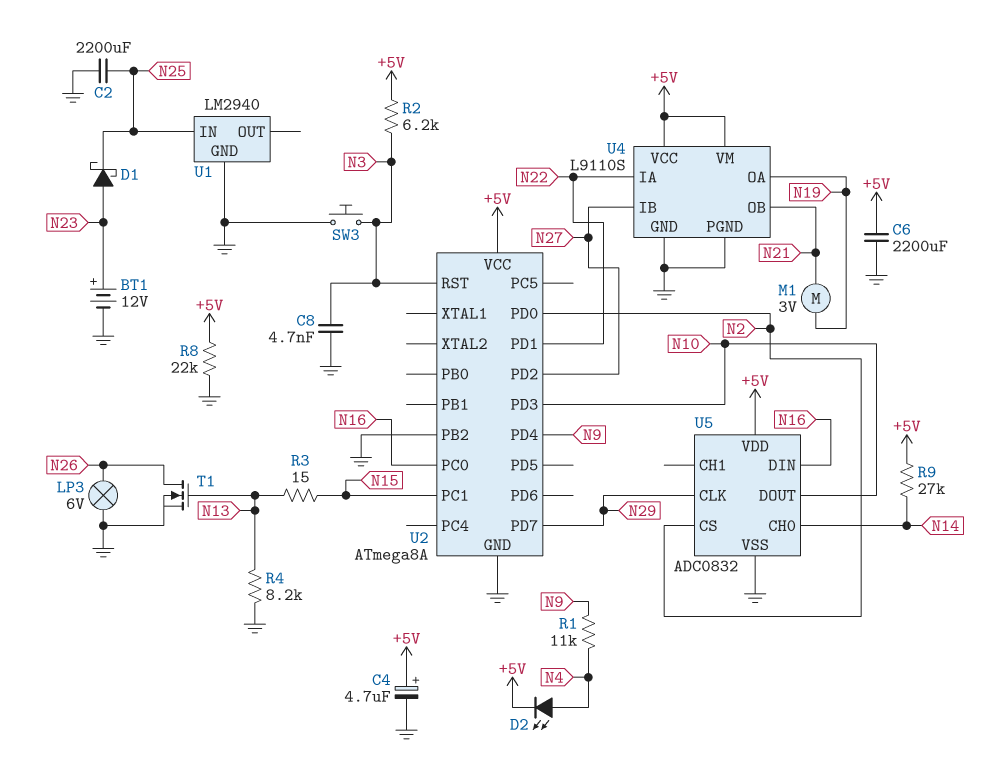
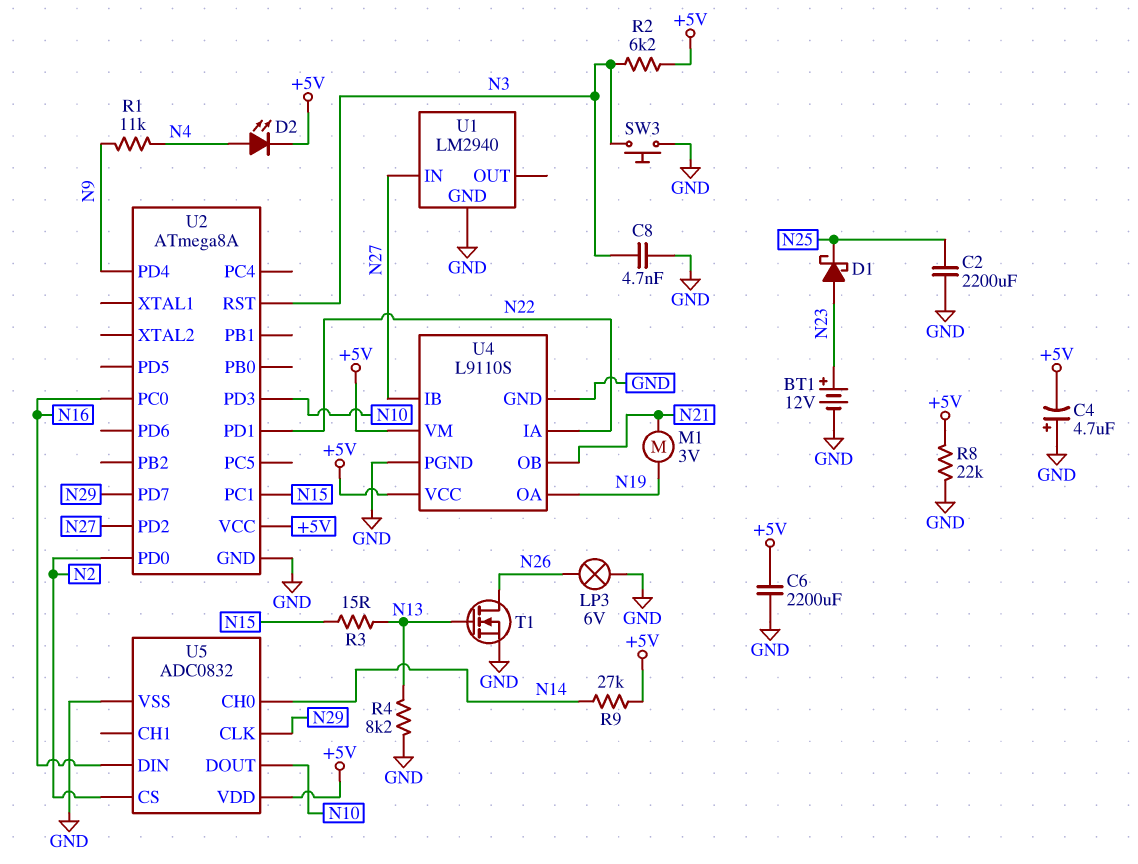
C4: 4.7uF (plus +5V, minus GND) -> 4.7uF (plus GND, minus +5V)
U1 pin IN: N25 -> N27
U2 pin PB2: GND -> none

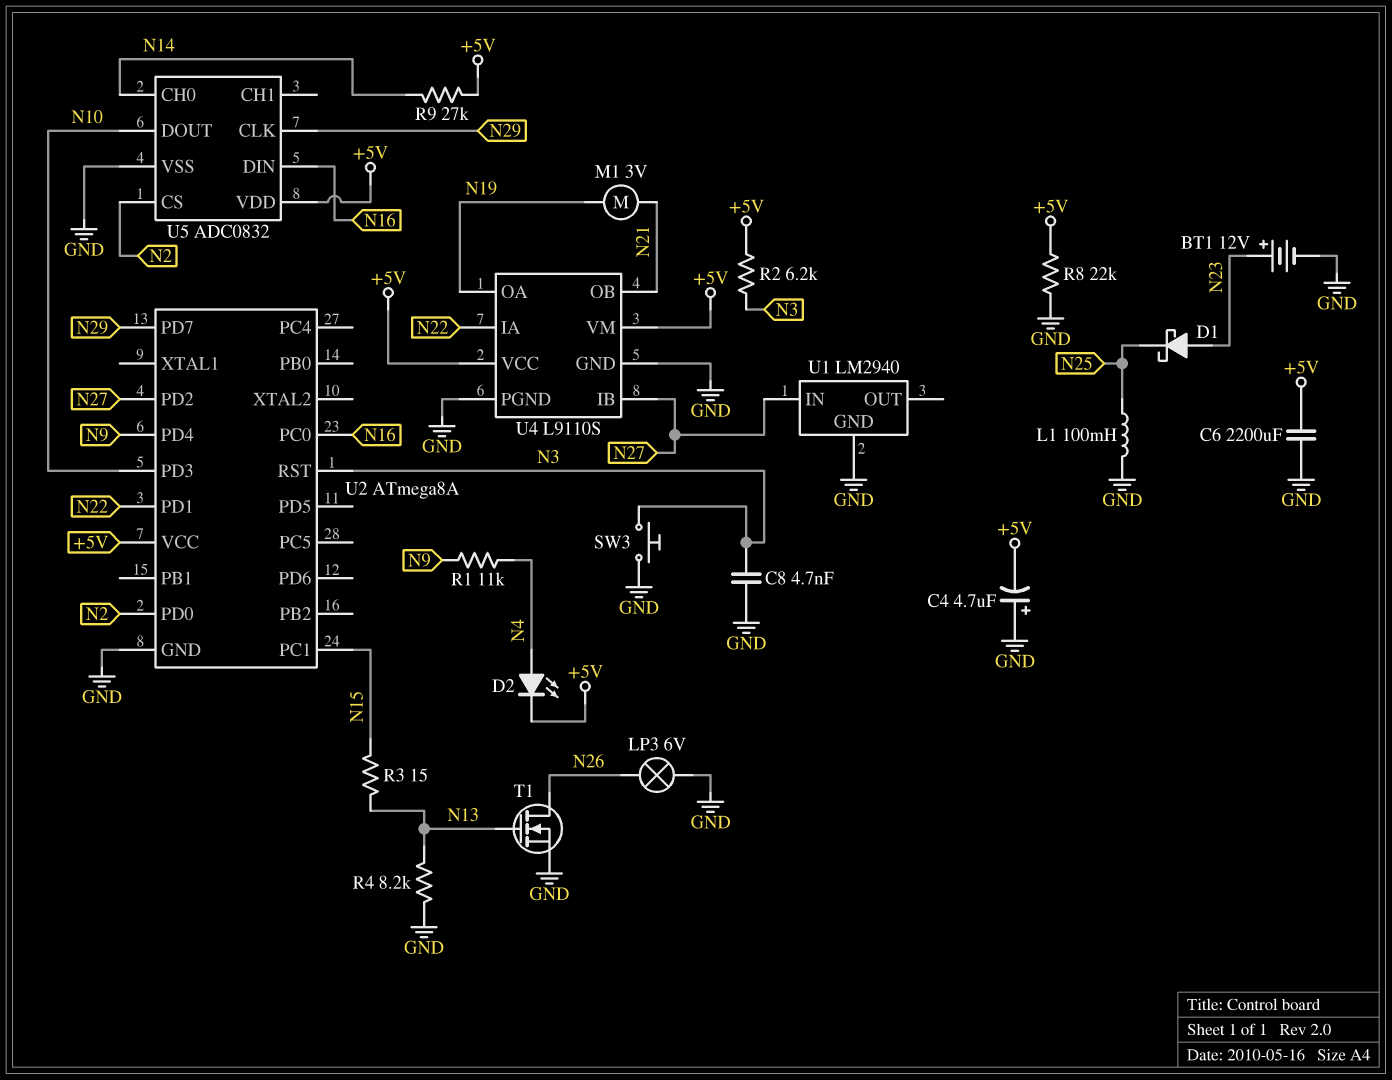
C2: 2200uF (GND, N25) -> none
L1: none -> 100mH (GND, N25)

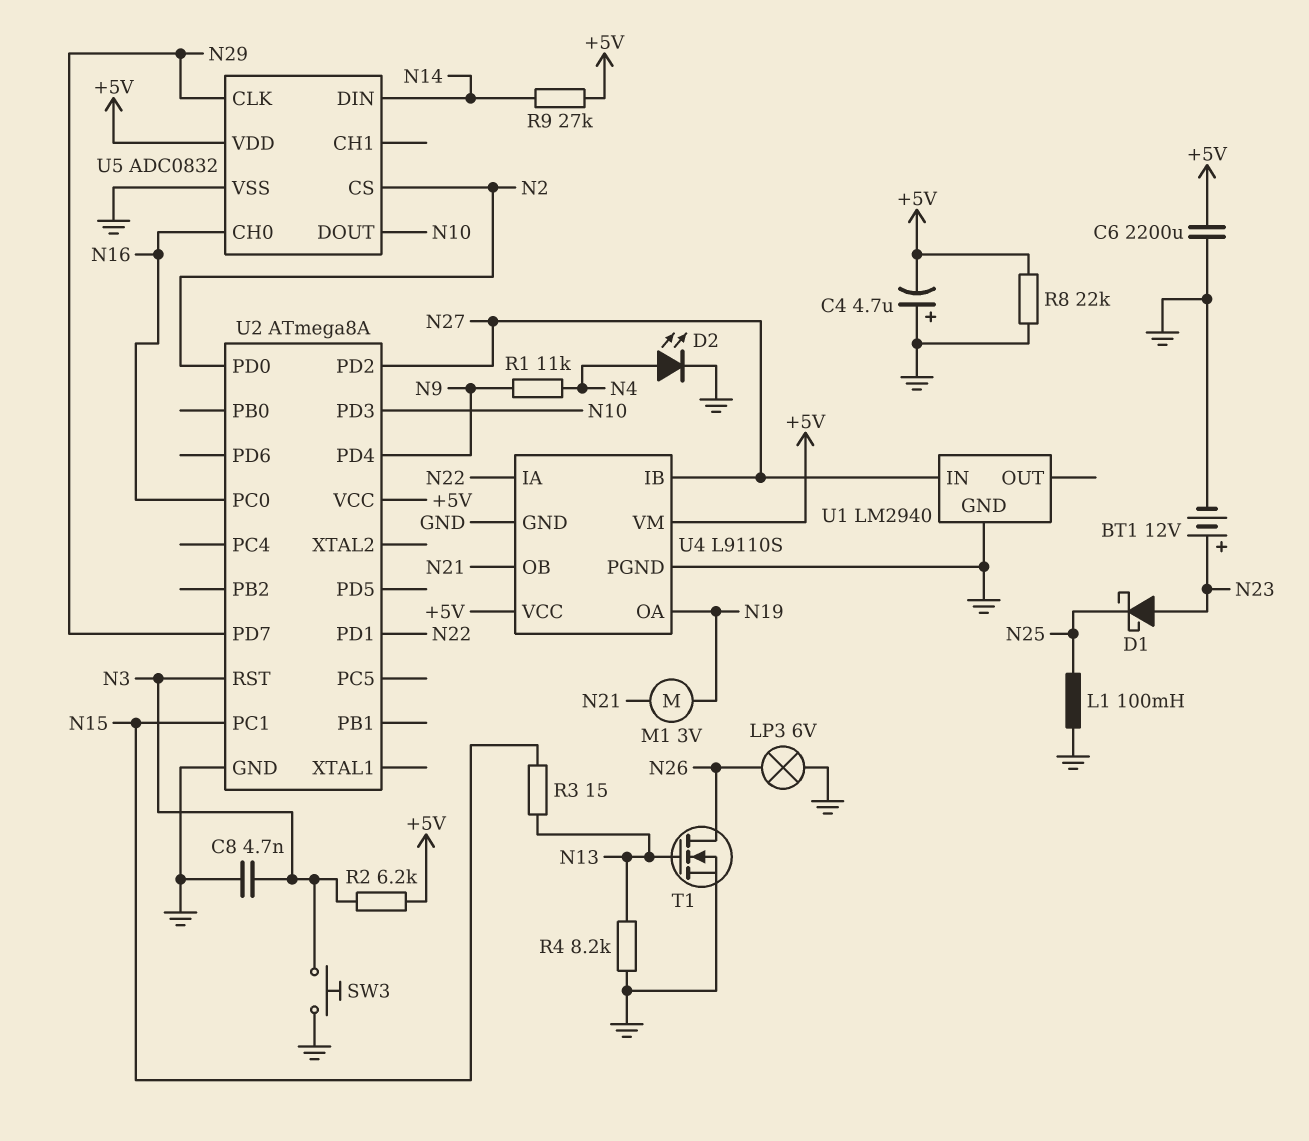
D2: LED (A N4, K +5V) -> LED (A N4, K GND)
U5 pin CH0: N14 -> N16
U5 pin DIN: N16 -> N14

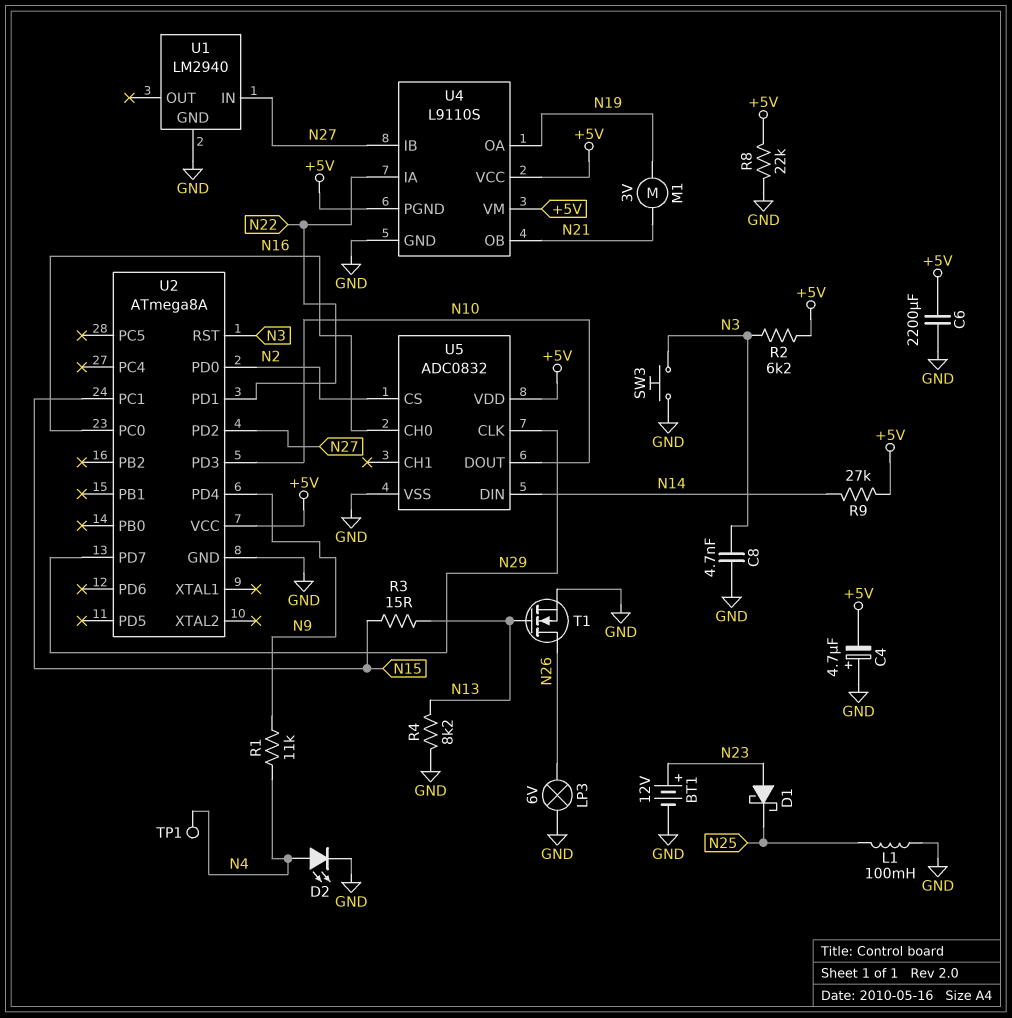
TP1: none -> test point (N4)
U4 pin PGND: GND -> +5V

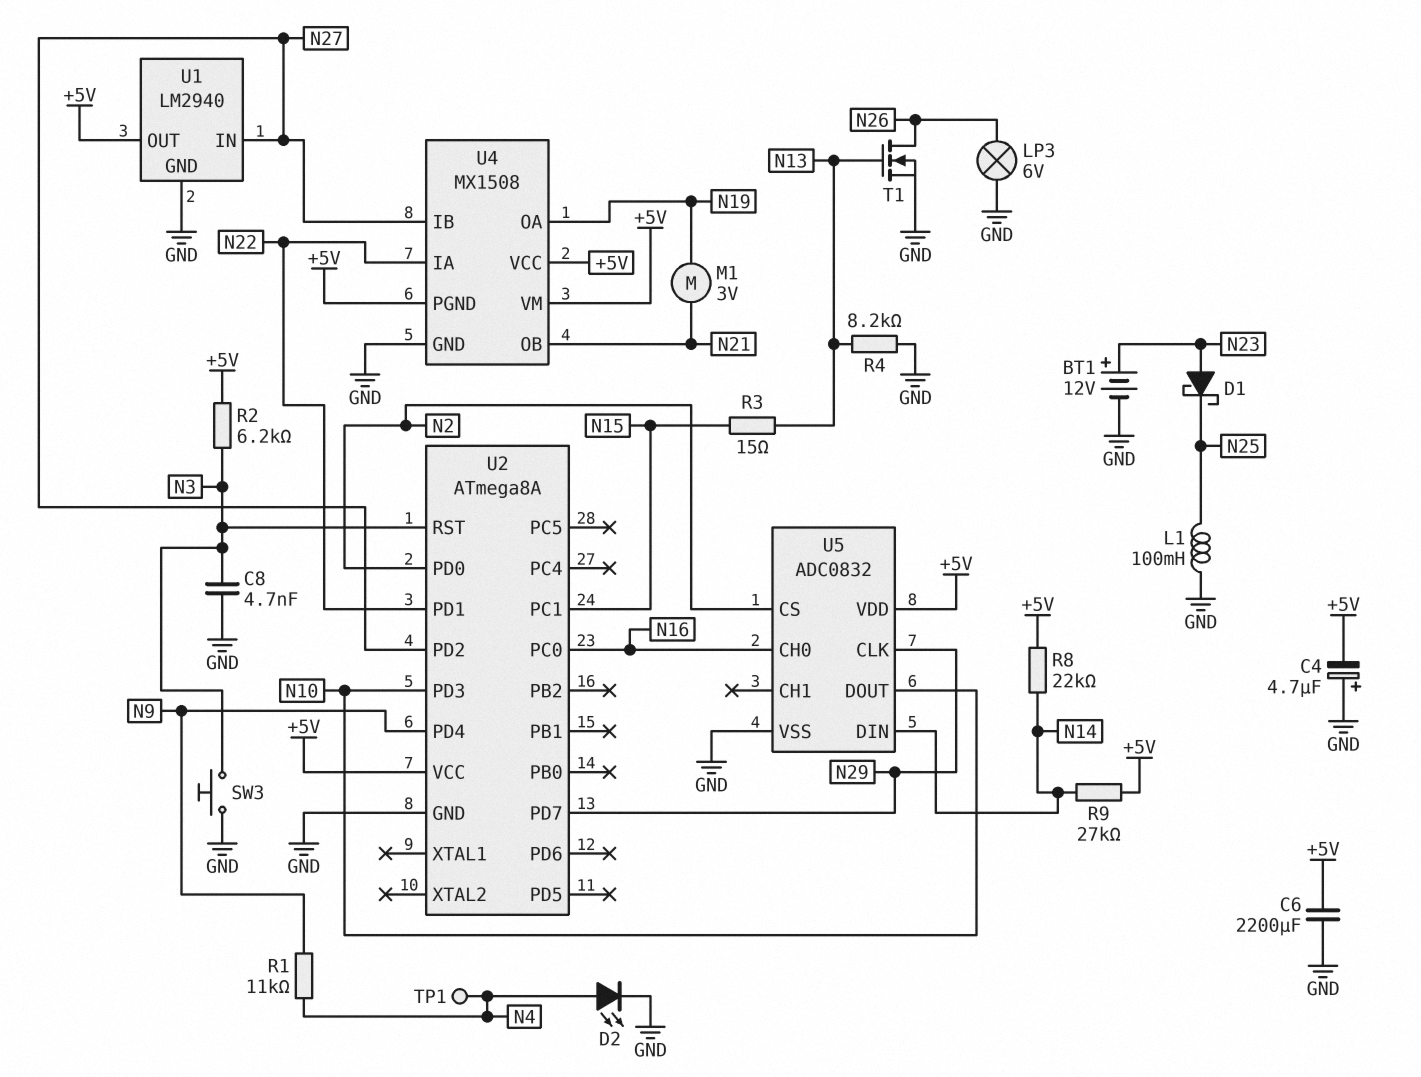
R8: 22k (+5V, GND) -> 22k (+5V, N14)
U1 pin OUT: none -> +5V
U4: L9110S -> MX1508

